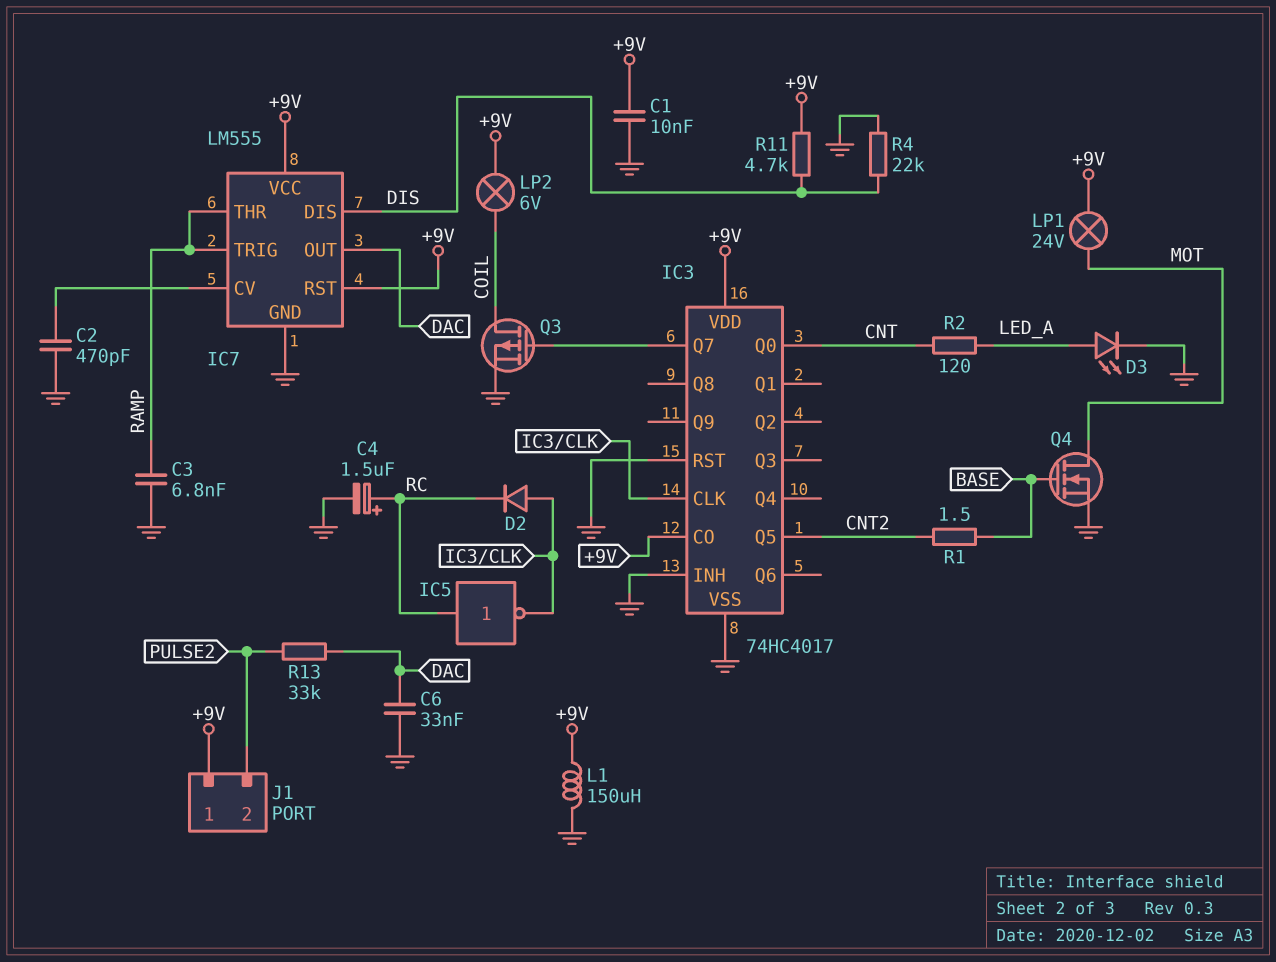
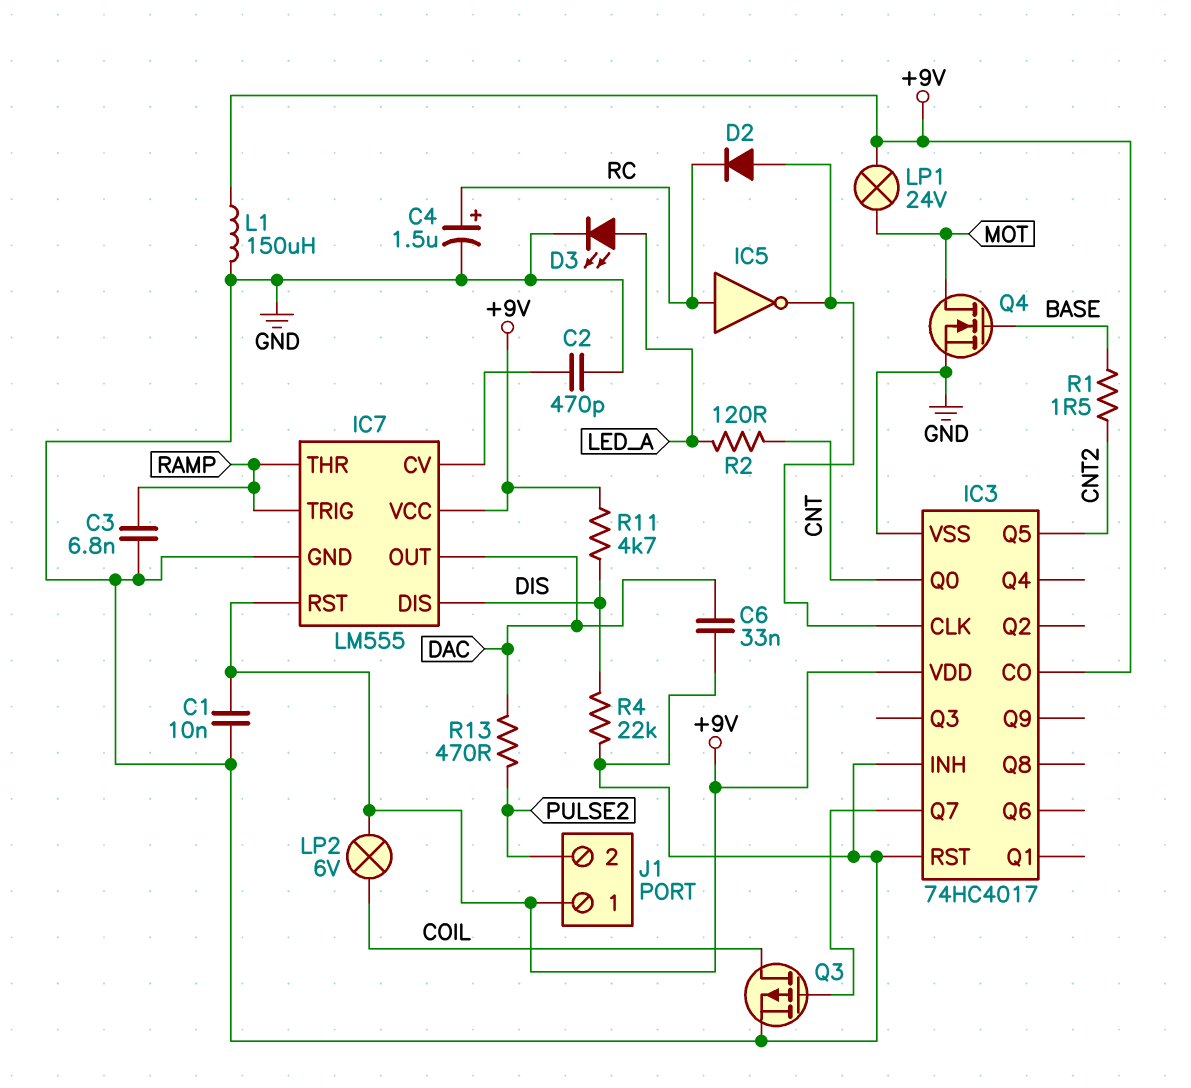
R13: 33k (DAC, PULSE2) -> 470 (DAC, PULSE2)

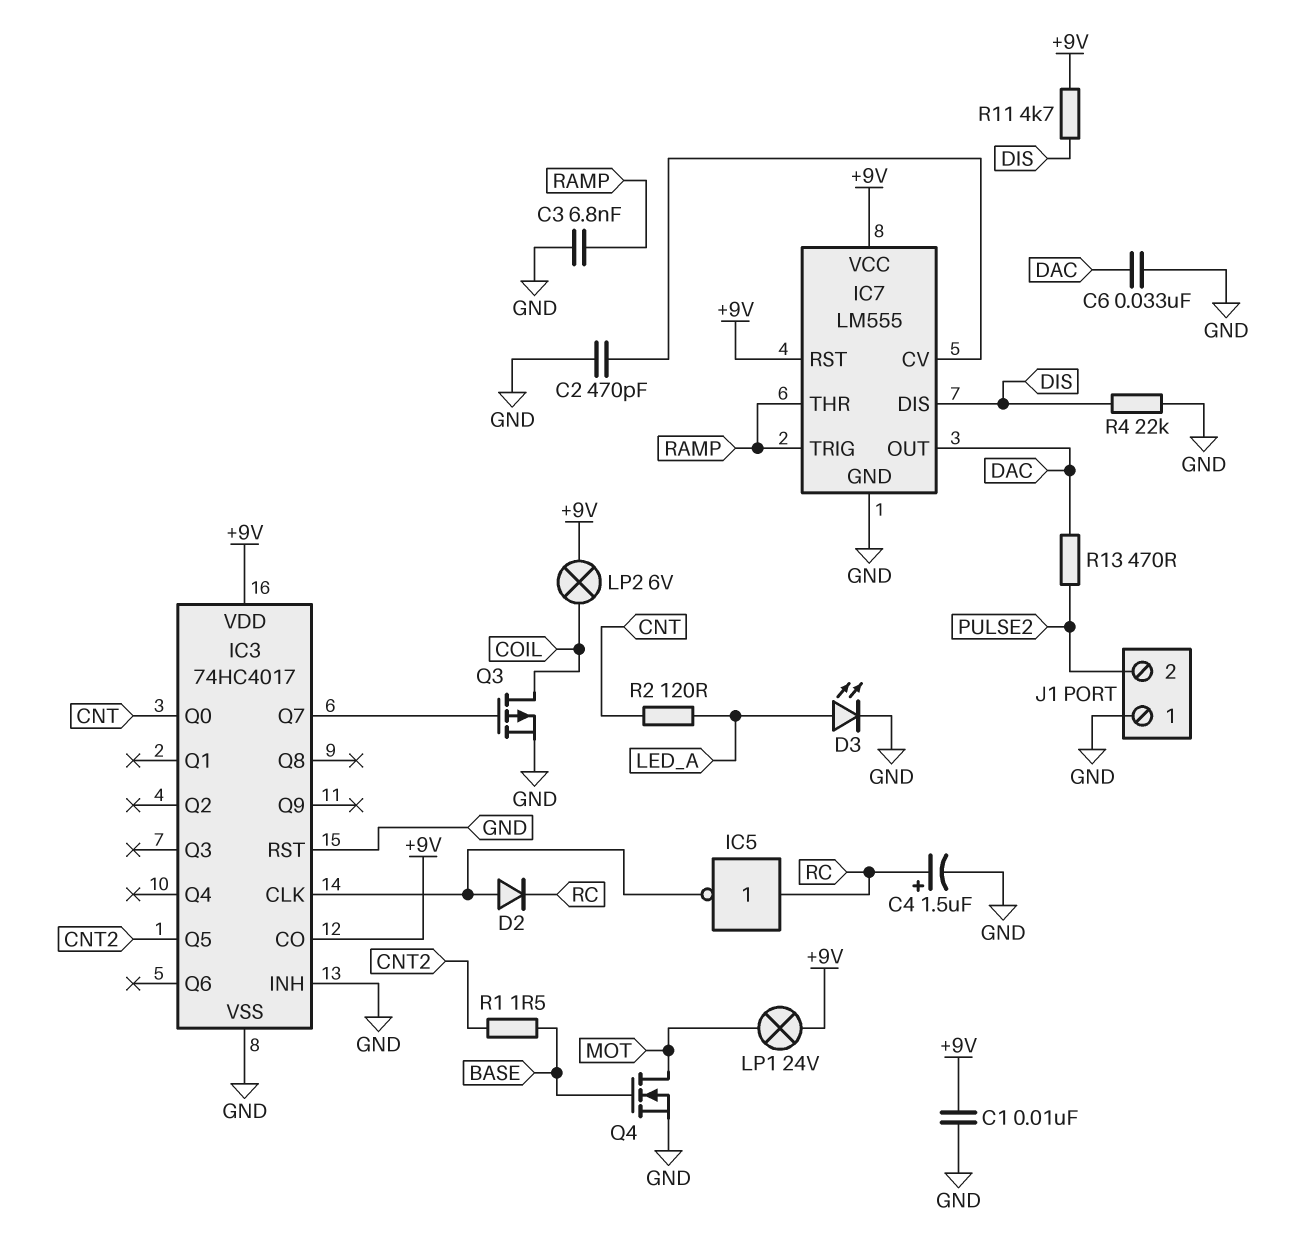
J1 pin 1: +9V -> GND
L1: 150uH (+9V, GND) -> none

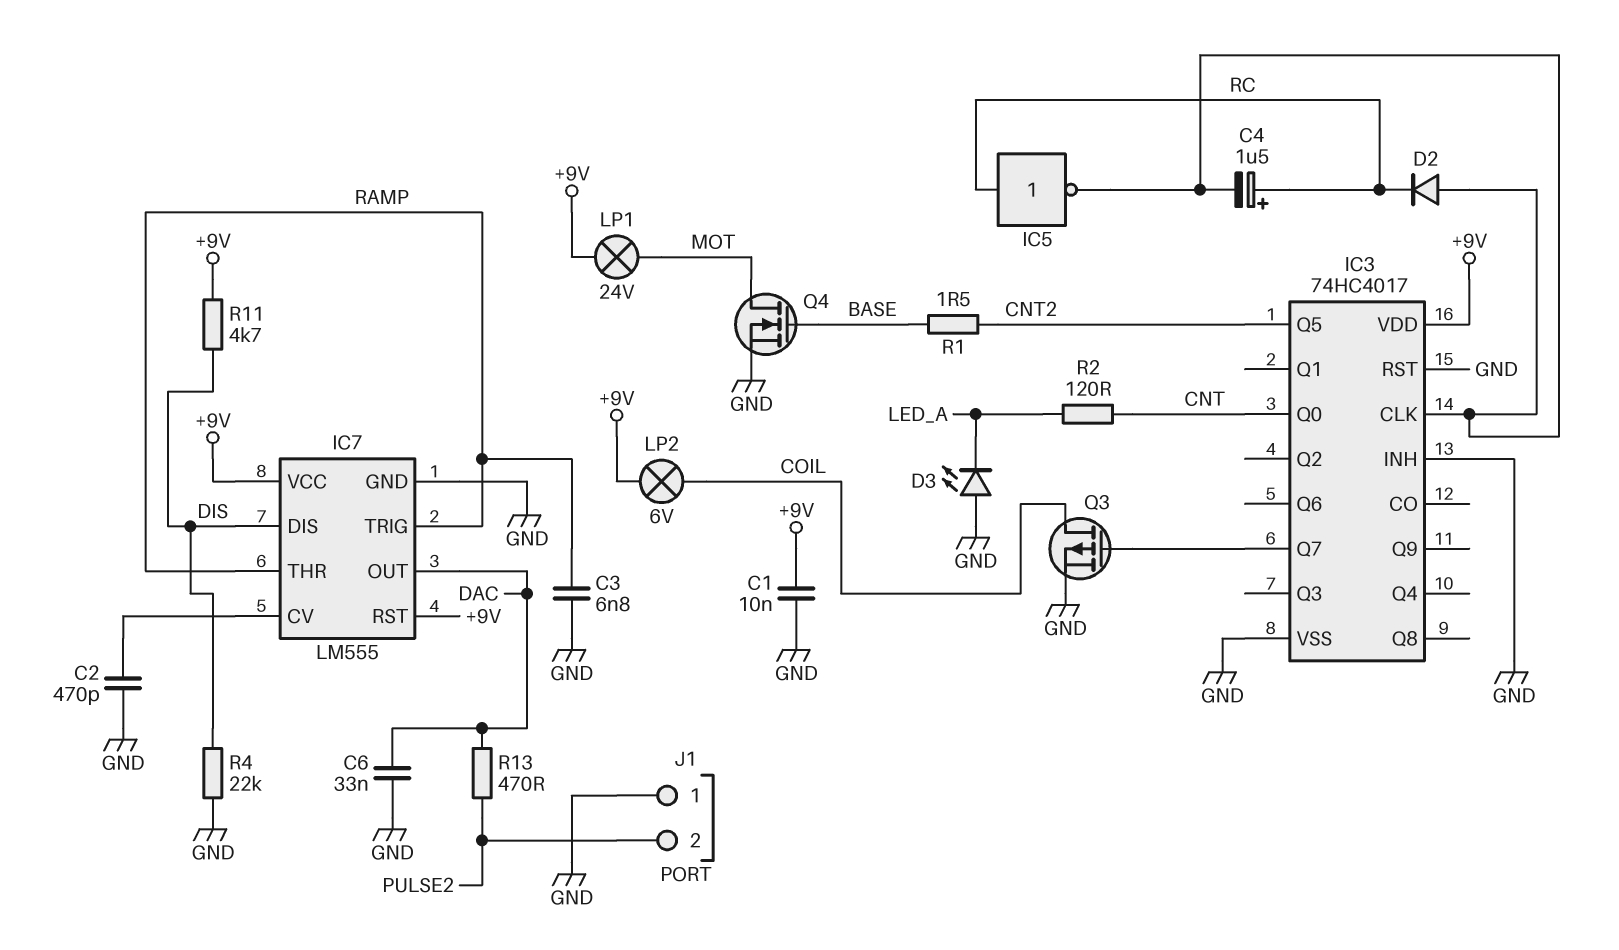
C4: 1.5uF (plus RC, minus GND) -> 1.5uF (plus RC, minus IC3/CLK)
D3: LED (A LED_A, K GND) -> LED (A GND, K LED_A)
IC3 pin CO: +9V -> none

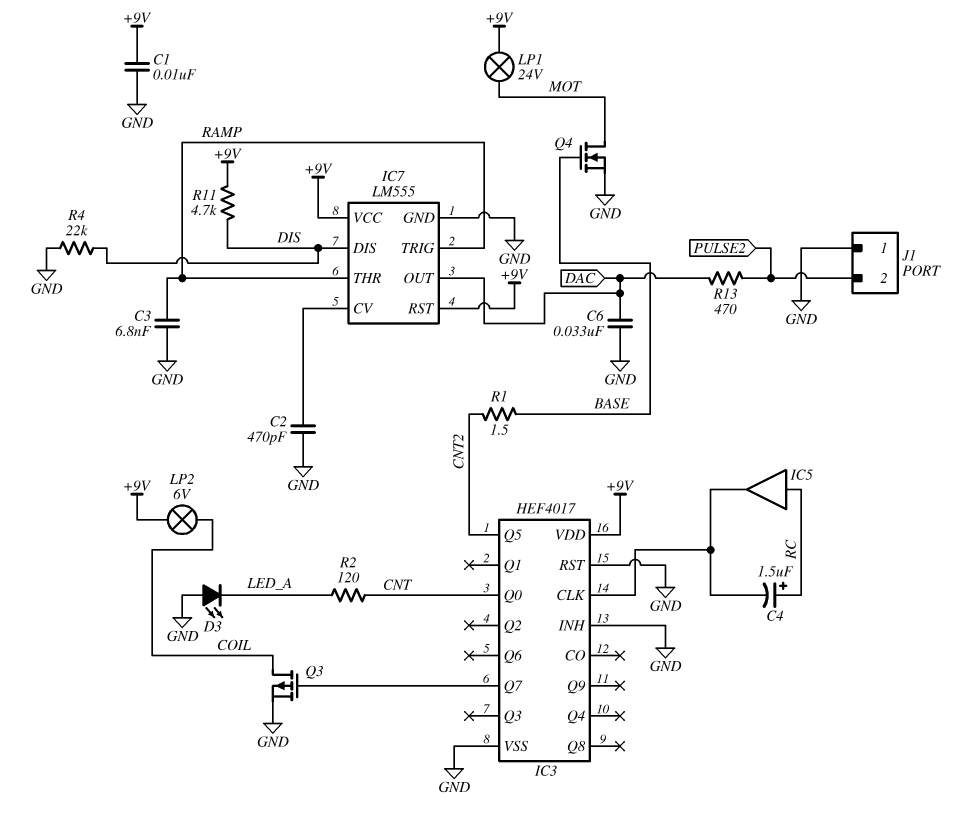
D2: diode (A IC3/CLK, K RC) -> none
IC3: 74HC4017 -> HEF4017
IC5: NOT (in RC, out IC3/CLK) -> buffer (in RC, out IC3/CLK)

